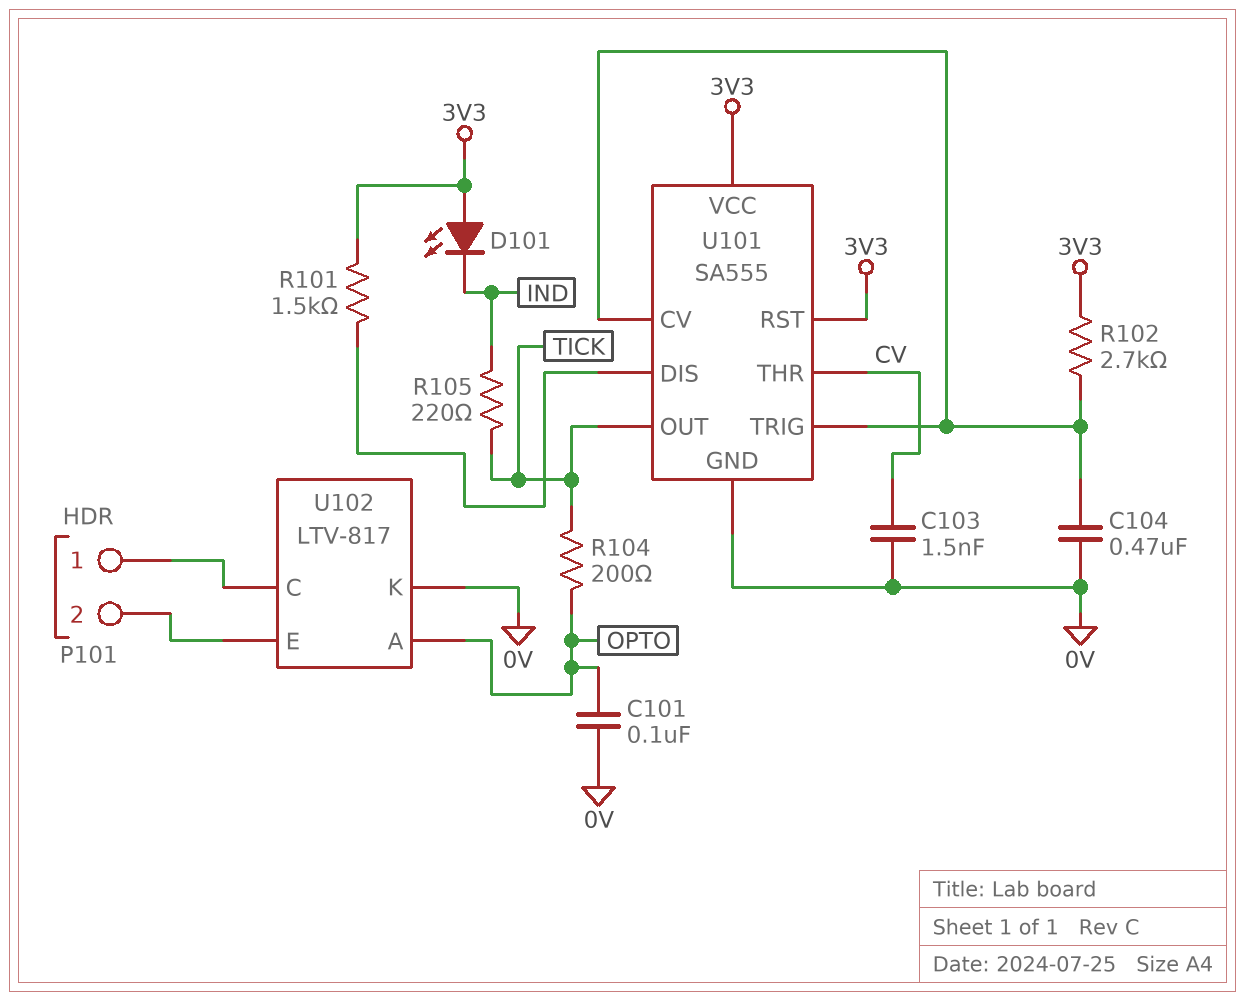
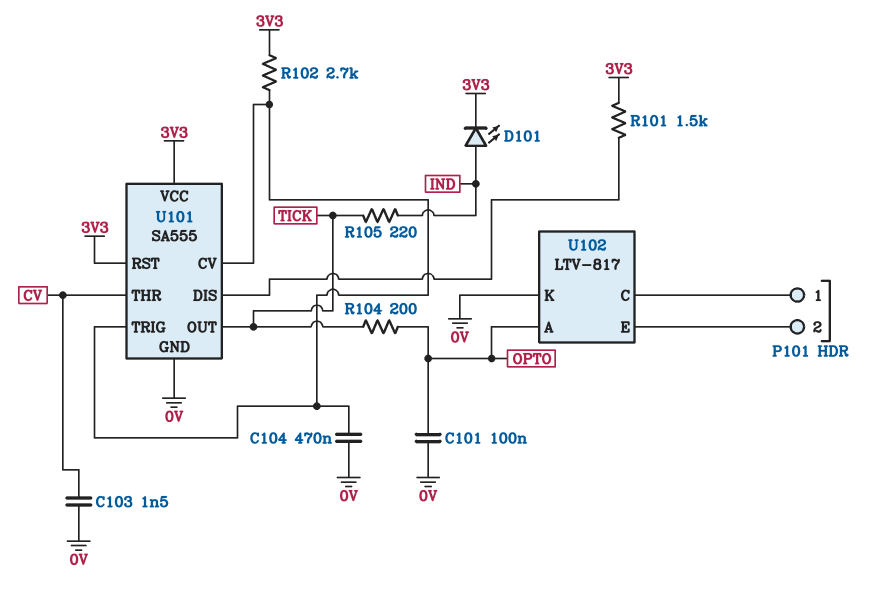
D101: LED (A 3V3, K IND) -> LED (A IND, K 3V3)

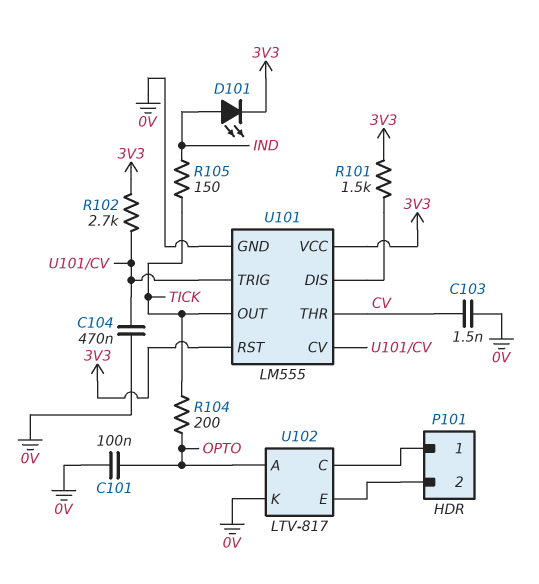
R105: 220 (IND, TICK) -> 150 (IND, TICK)
U101: SA555 -> LM555

